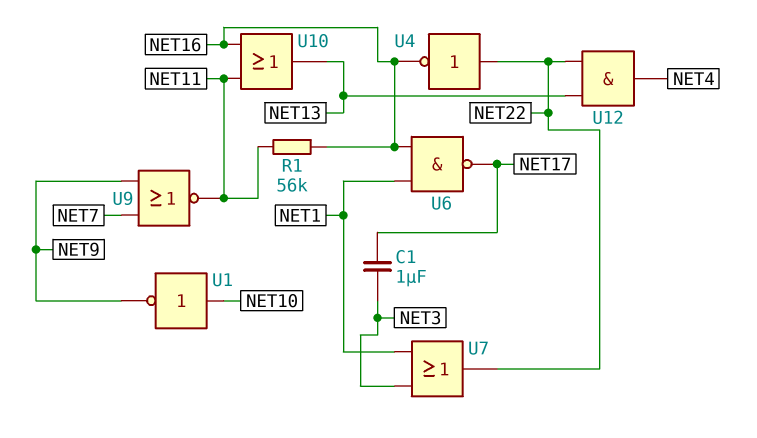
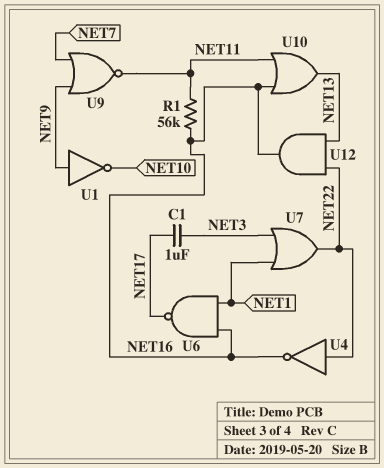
U1: NOT (in NET10, out NET9) -> NOT (in NET9, out NET10)
U12: AND (in NET13, in NET22, out NET4) -> AND (in NET13, in NET22, out NET16)

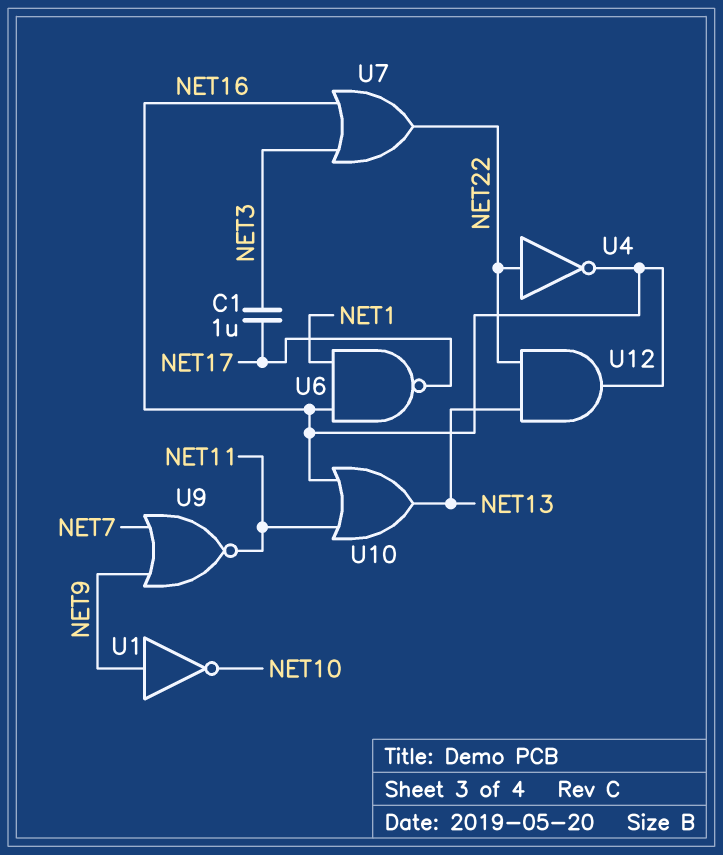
R1: 56k (NET11, NET16) -> none
U7: OR (in NET1, in NET3, out NET22) -> OR (in NET3, in NET16, out NET22)

